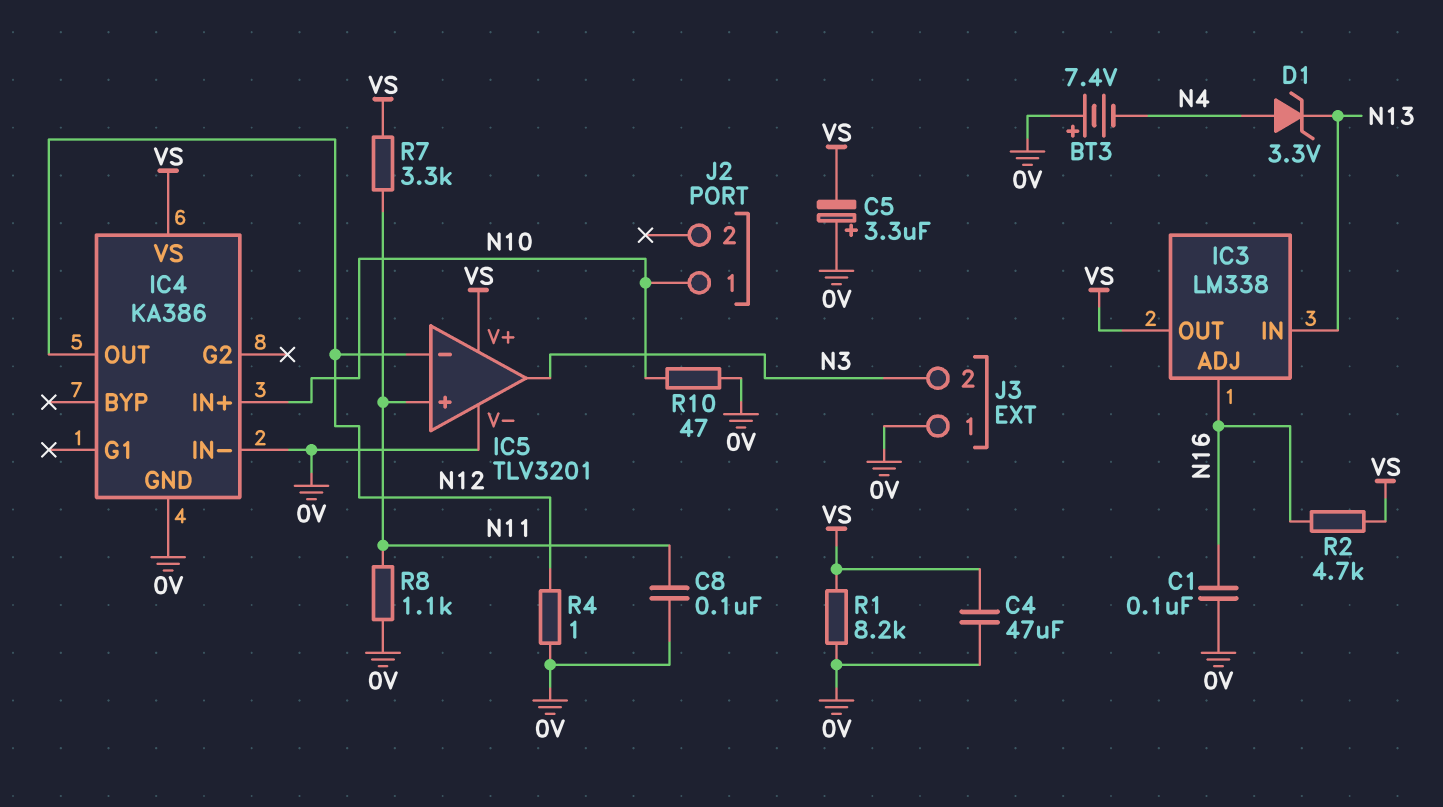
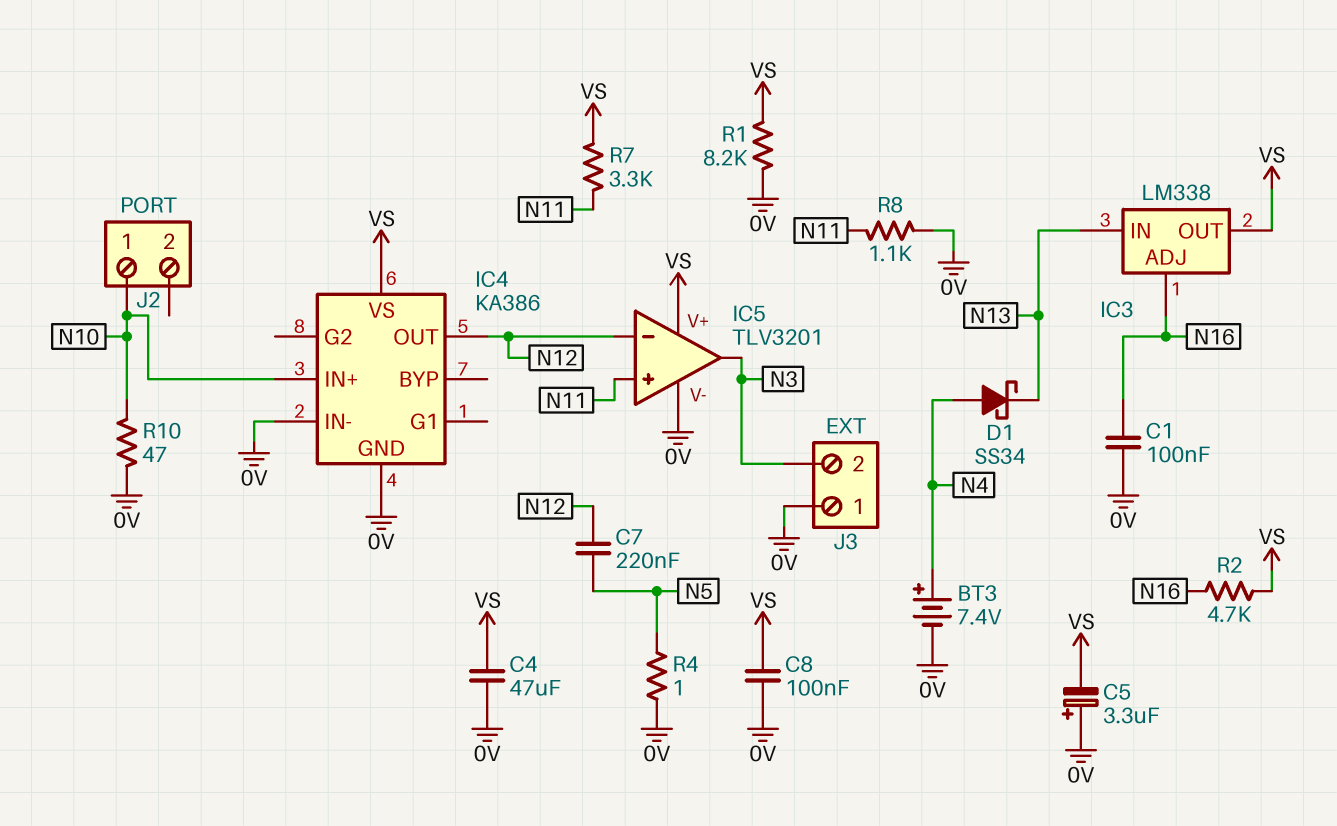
BT3: 7.4V (plus 0V, minus N4) -> 7.4V (plus N4, minus 0V)
C7: none -> 220nF (N5, N12)
C8: 100nF (0V, N11) -> 100nF (0V, VS)
D1: zener 3.3V (A N4, K N13) -> schottky SS34 (A N4, K N13)
R4: 1 (0V, N12) -> 1 (0V, N5)

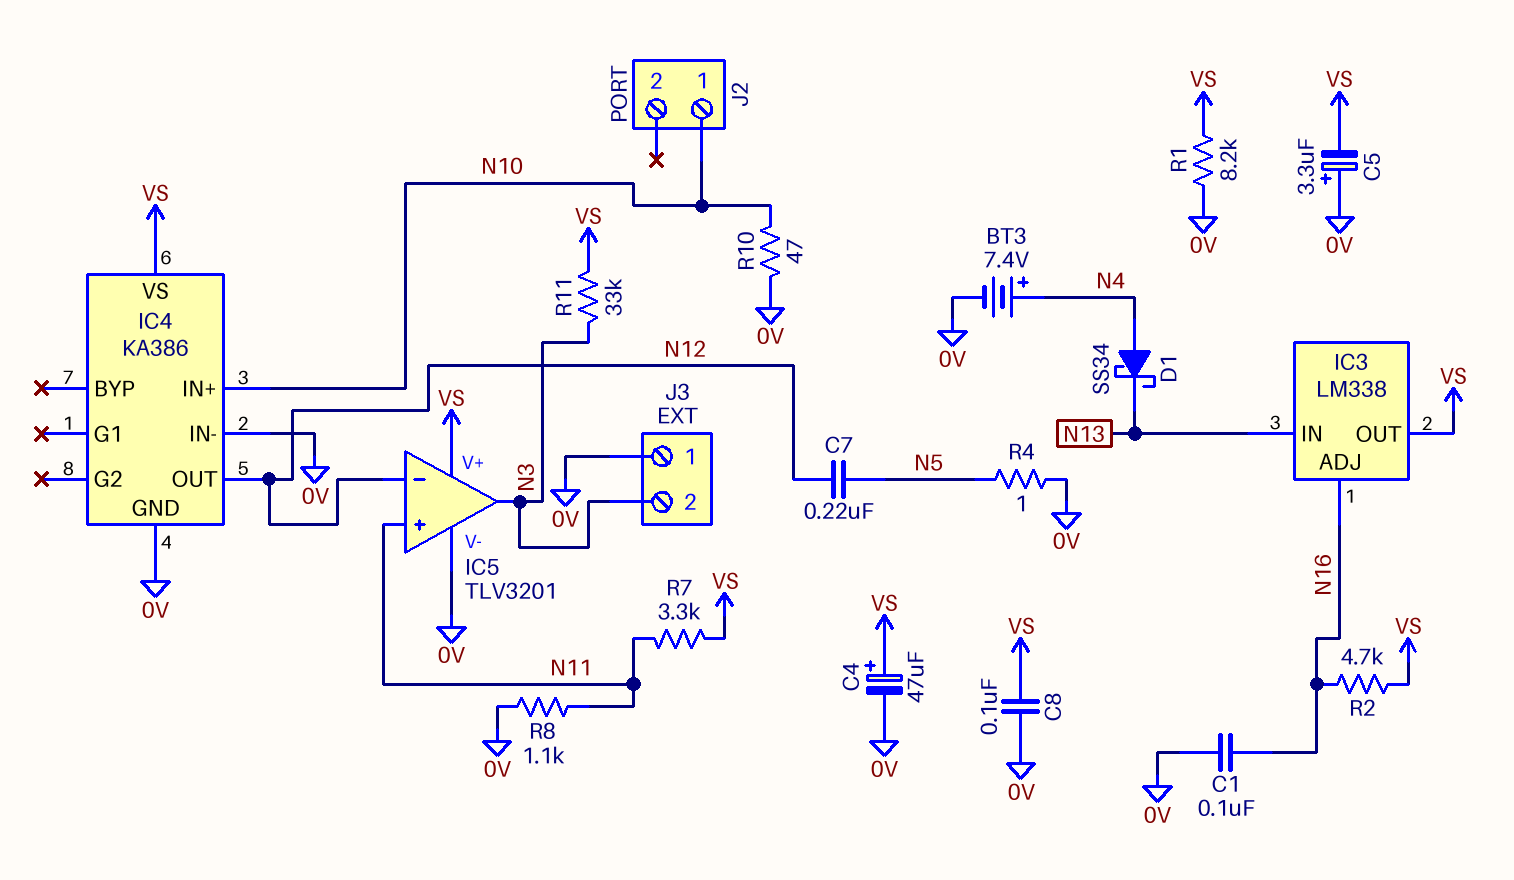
C4: 47uF (0V, VS) -> 47uF (plus VS, minus 0V)
R11: none -> 33k (N3, VS)

